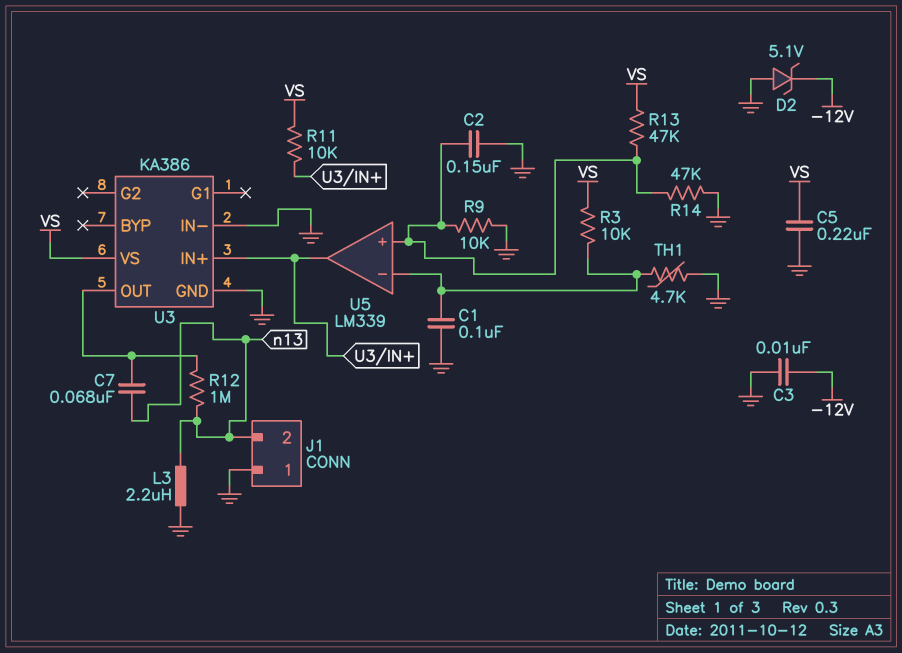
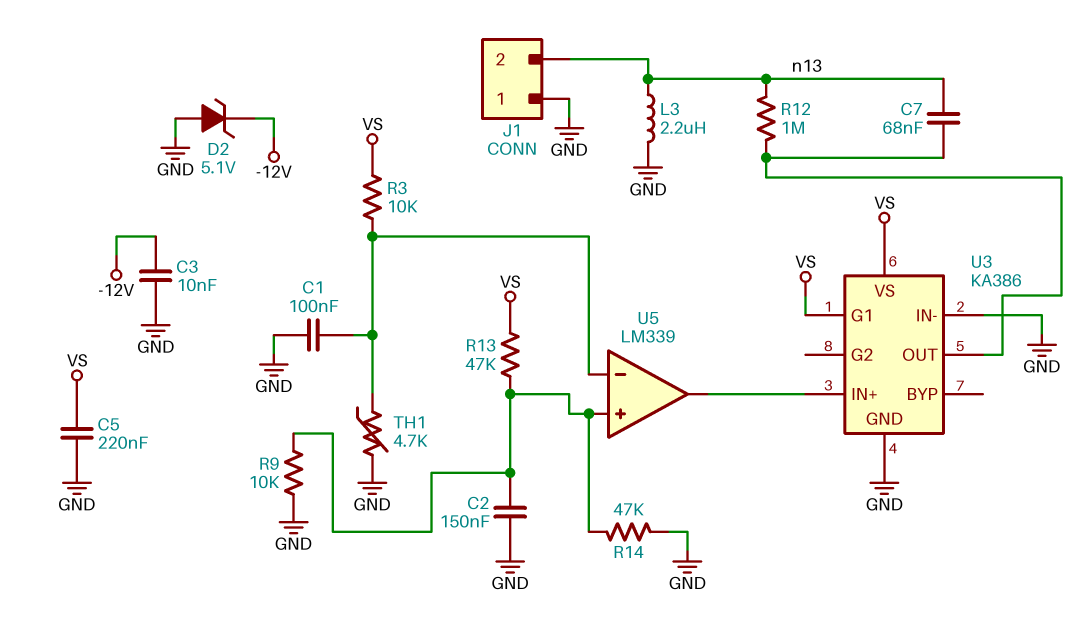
R11: 10k (U3/IN+, VS) -> none
U3 pin G1: none -> VS

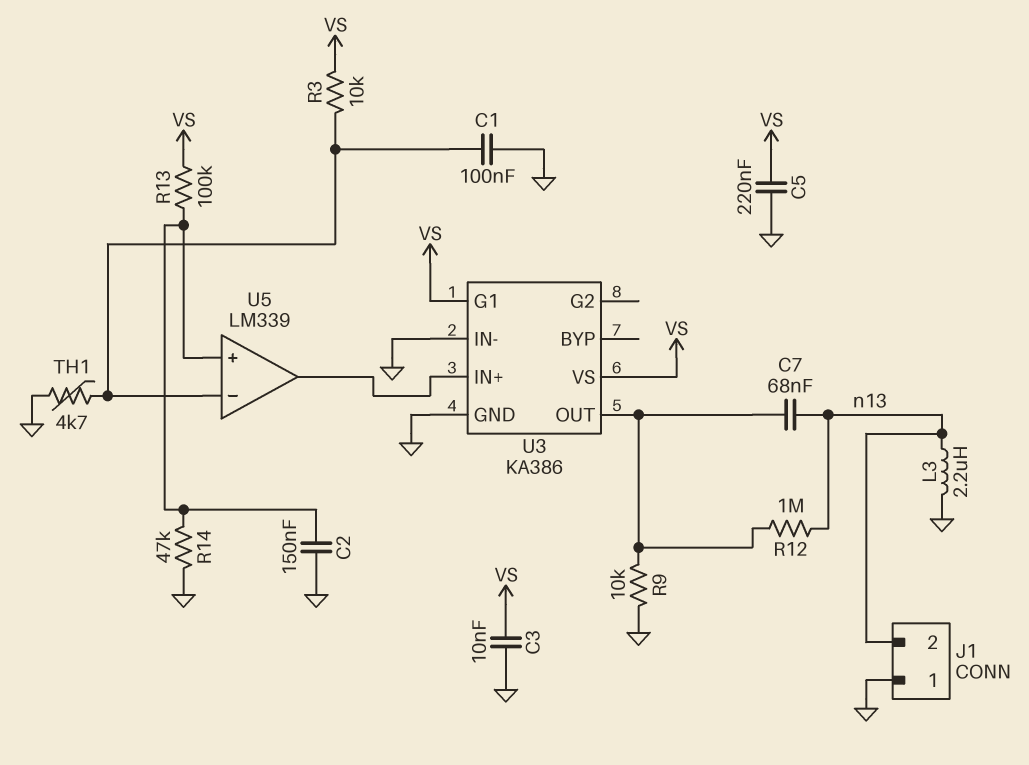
C3: 10nF (-12V, GND) -> 10nF (GND, VS)
D2: zener 5.1V (A GND, K -12V) -> none
R9: 10k (GND, U5/in+) -> 10k (GND, U3/OUT)
R13: 47k (U5/in+, VS) -> 100k (U5/in+, VS)

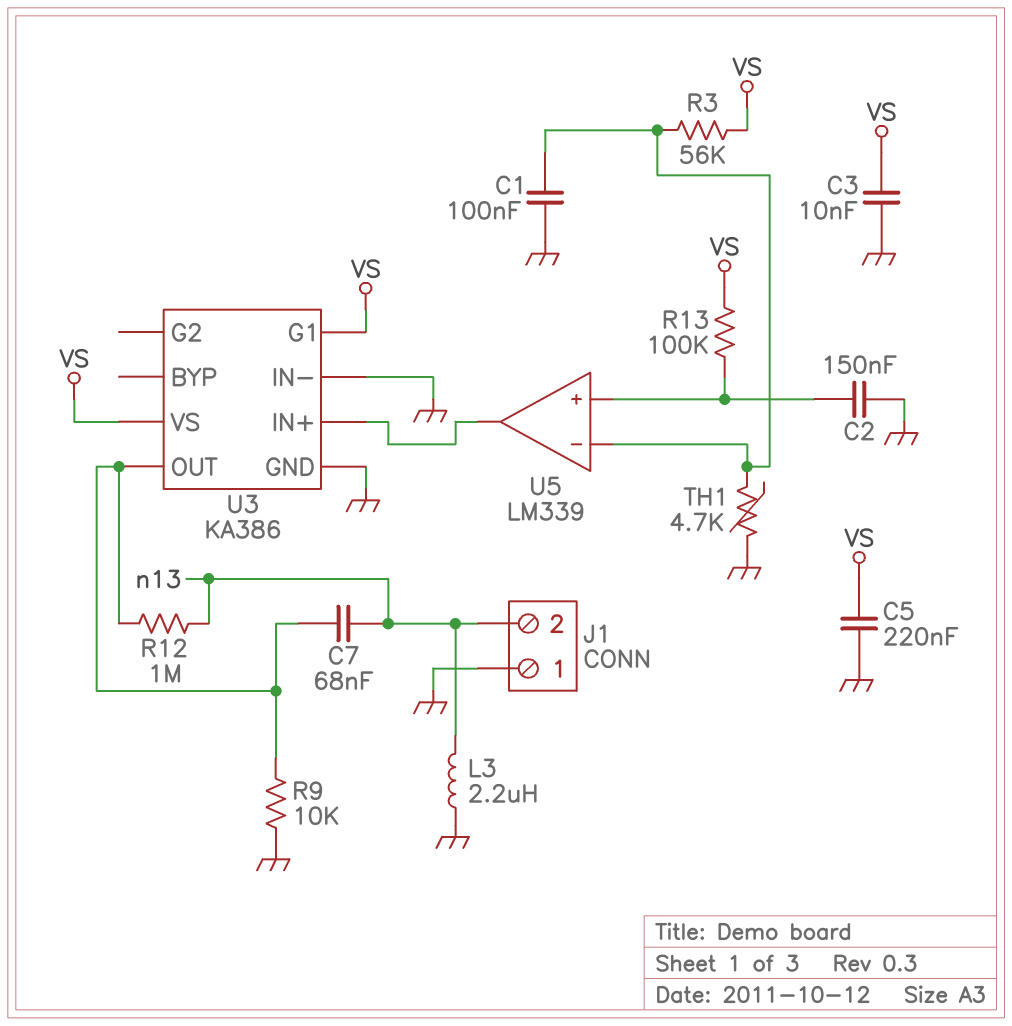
R3: 10k (U5/in-, VS) -> 56k (U5/in-, VS)
R14: 47k (GND, U5/in+) -> none

